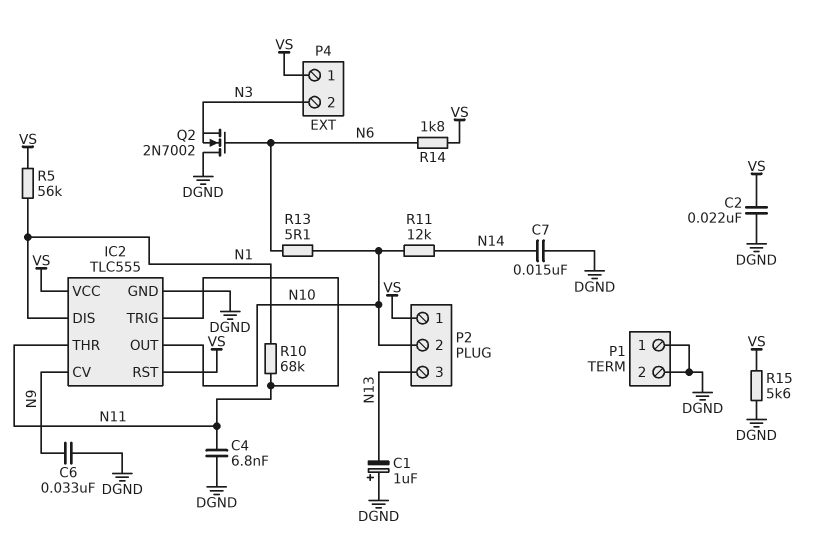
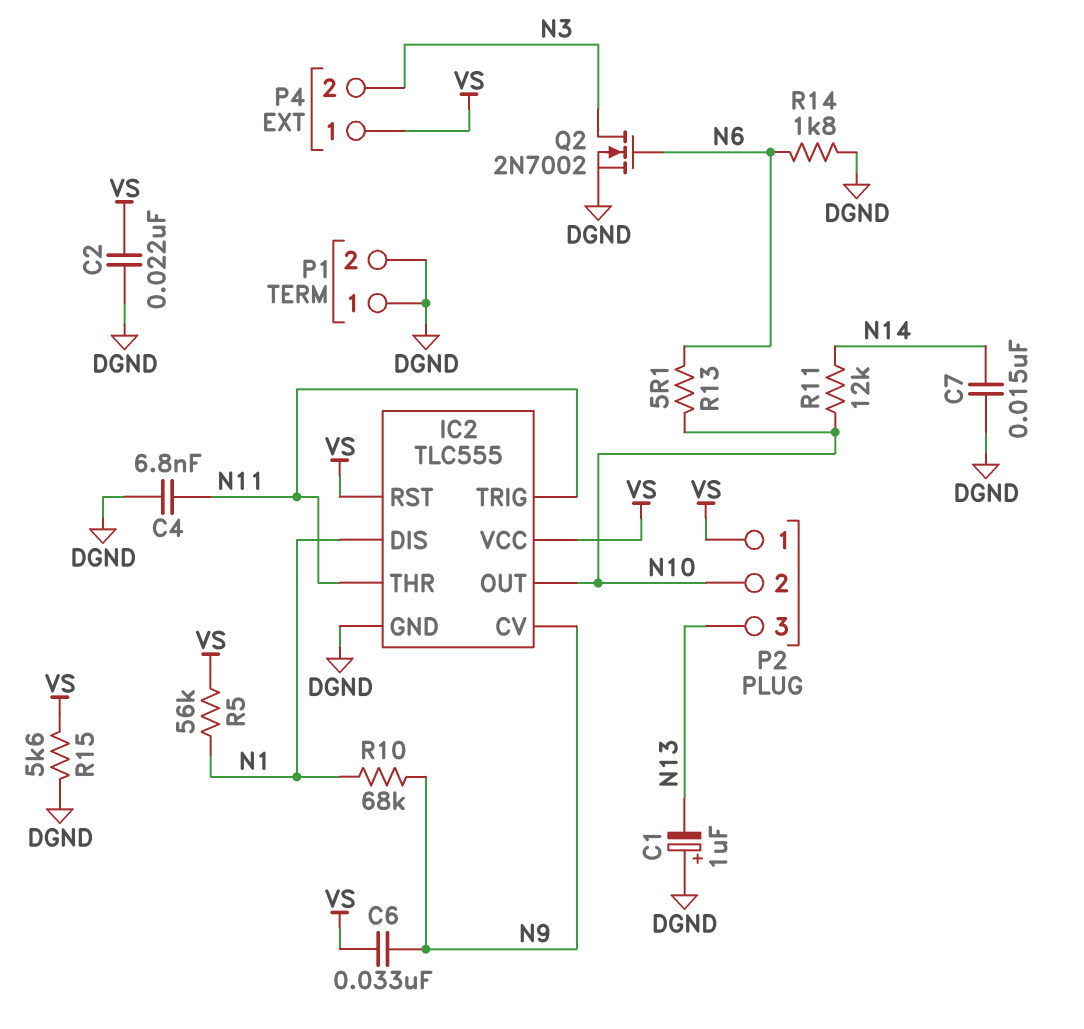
C6: 33nF (DGND, N9) -> 33nF (N9, VS)
Q2: NMOS 2N7002 (G N6, D DGND, S N3) -> NMOS 2N7002 (G N6, D N3, S DGND)
R10: 68k (N1, N11) -> 68k (N1, N9)
R14: 1.8k (N6, VS) -> 1.8k (DGND, N6)

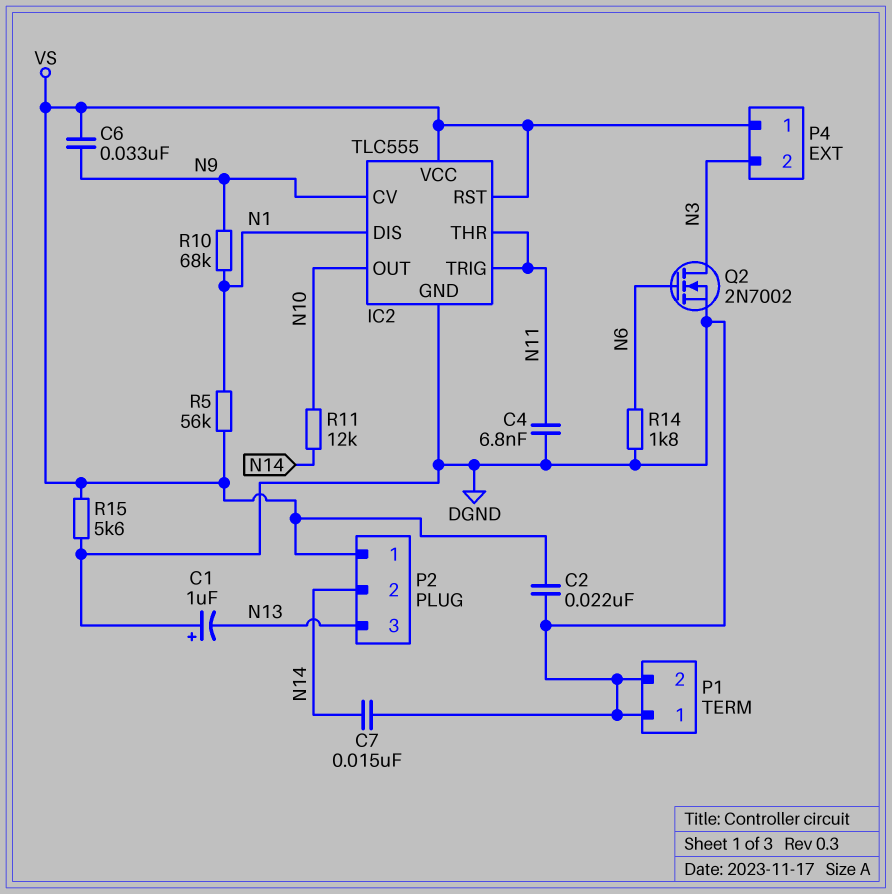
P2 pin 2: N10 -> N14
R13: 5.1 (N6, N10) -> none

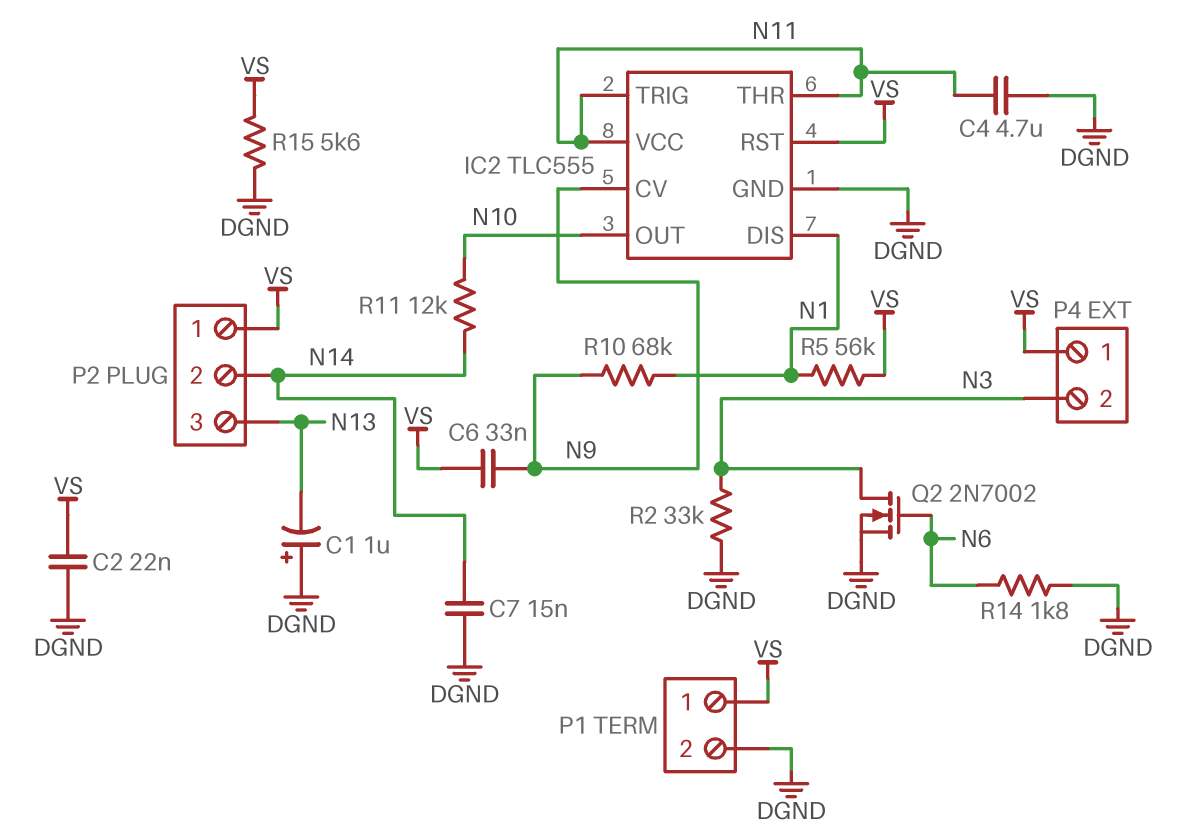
C4: 6.8nF (DGND, N11) -> 4.7uF (DGND, N11)
IC2 pin VCC: VS -> N11
P1 pin 1: DGND -> VS
R2: none -> 33k (DGND, N3)

